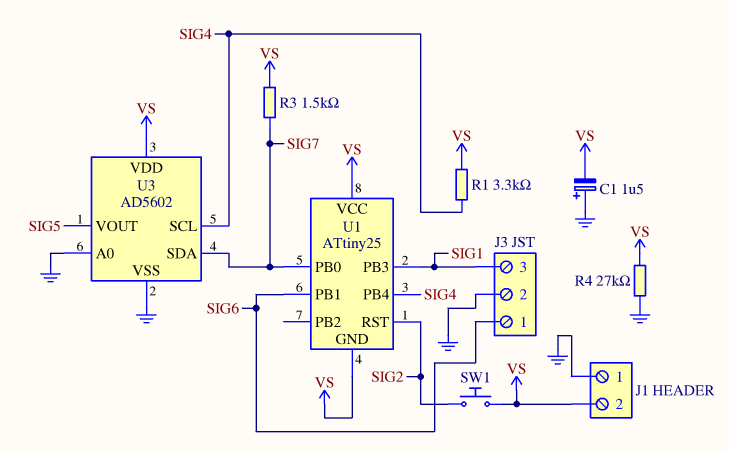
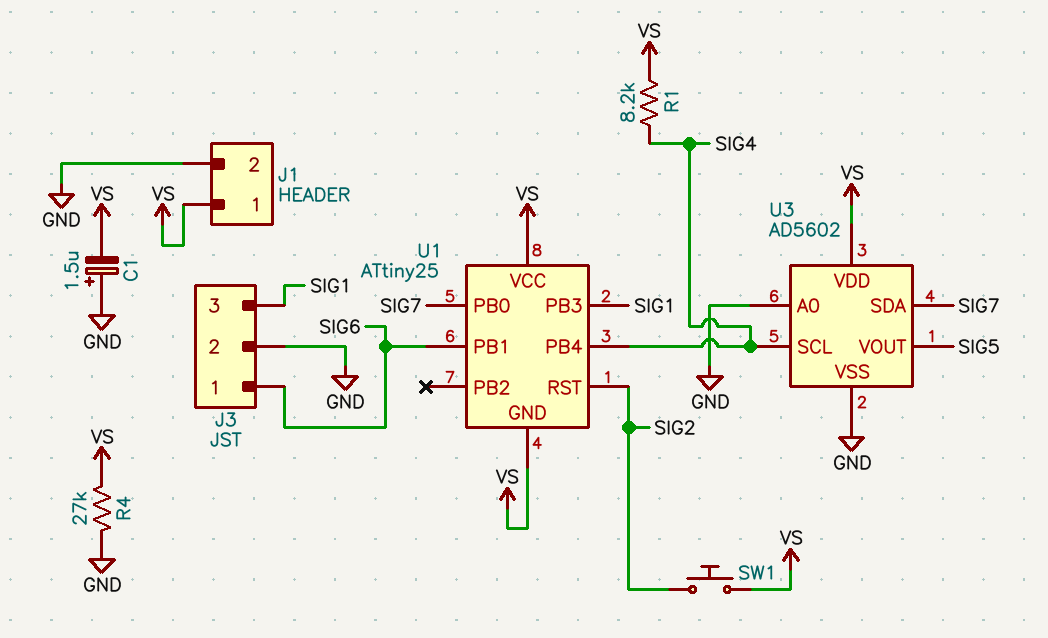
J1 pin 1: GND -> VS
J1 pin 2: VS -> GND
R1: 3.3k (SIG4, VS) -> 8.2k (SIG4, VS)
R3: 1.5k (SIG7, VS) -> none

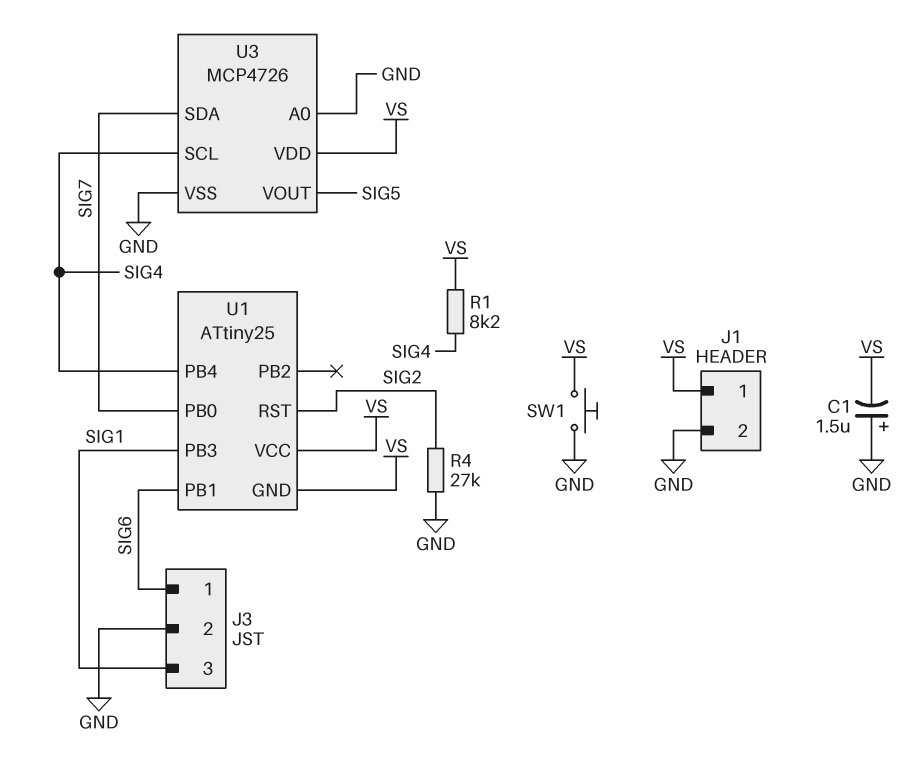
R4: 27k (GND, VS) -> 27k (GND, SIG2)
SW1: button (SIG2, VS) -> button (GND, VS)
U3: AD5602 -> MCP4726

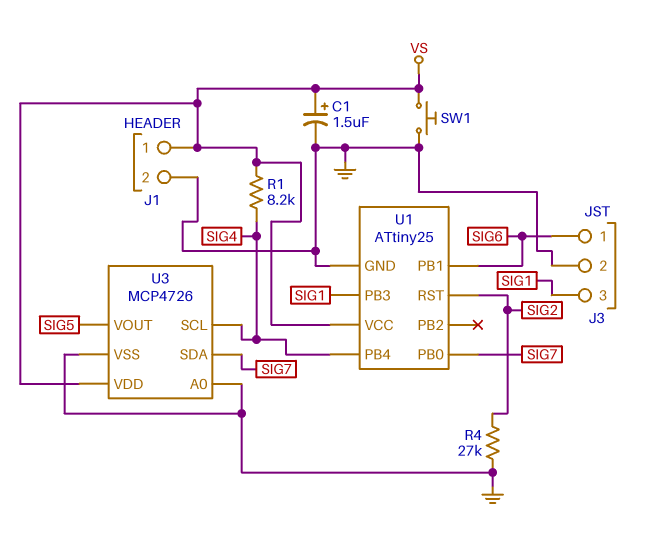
C1: 1.5uF (plus GND, minus VS) -> 1.5uF (plus VS, minus GND)
U1 pin GND: VS -> GND

